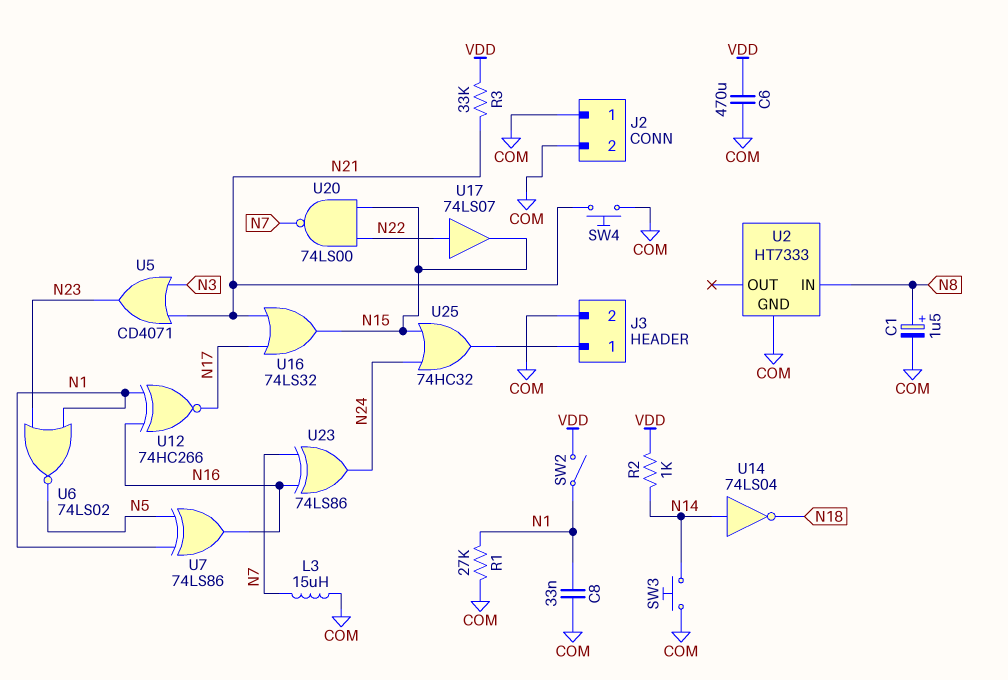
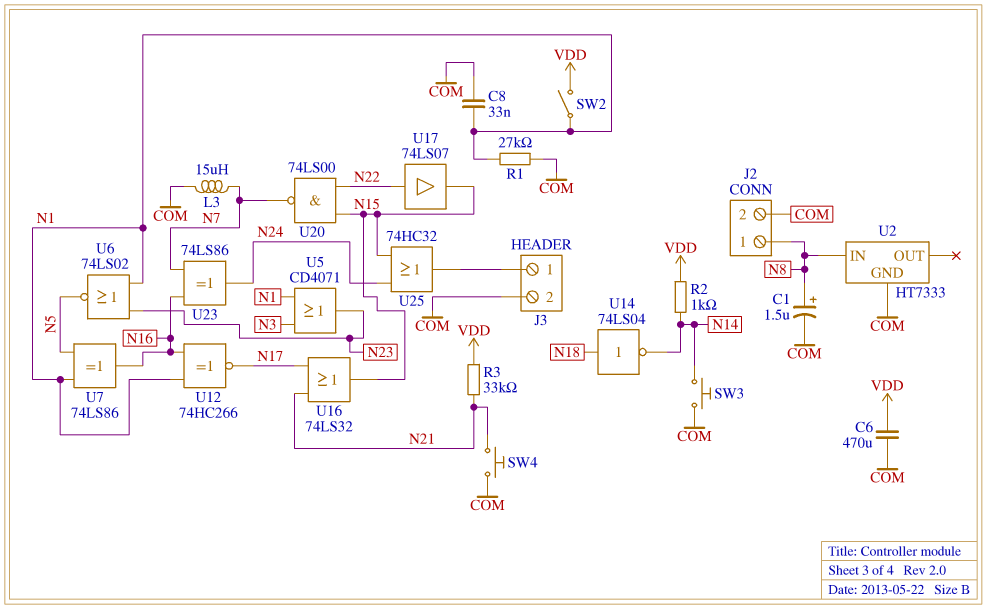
J2 pin 1: COM -> N8
U5: OR CD4071 (in N3, in N21, out N23) -> OR CD4071 (in N1, in N3, out N23)
U14: NOT 74LS04 (in N14, out N18) -> NOT 74LS04 (in N18, out N14)

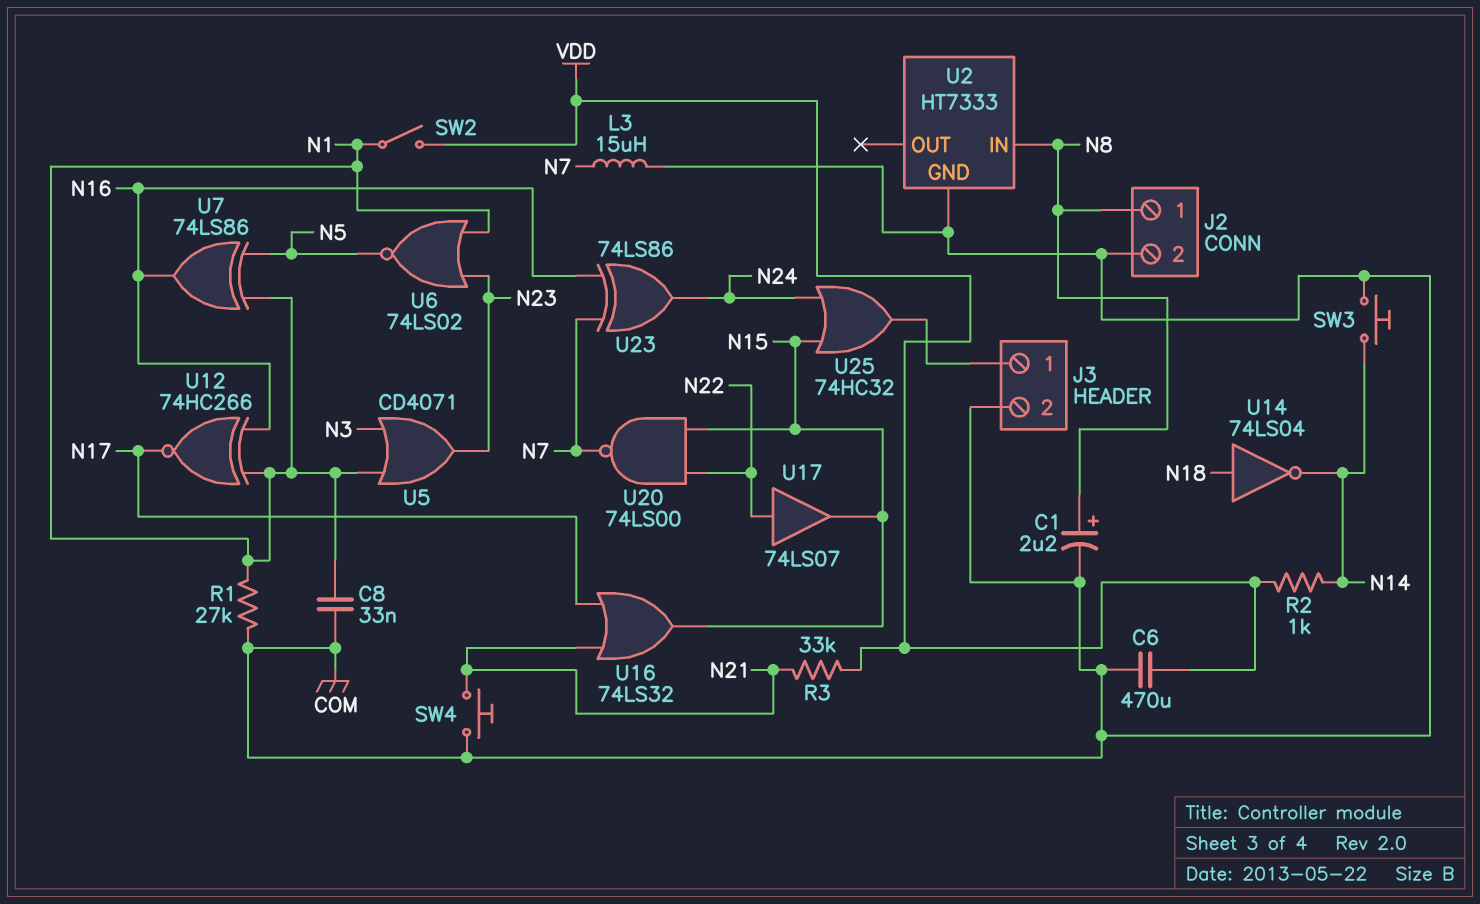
C1: 1.5uF (plus N8, minus COM) -> 2.2uF (plus N8, minus COM)

